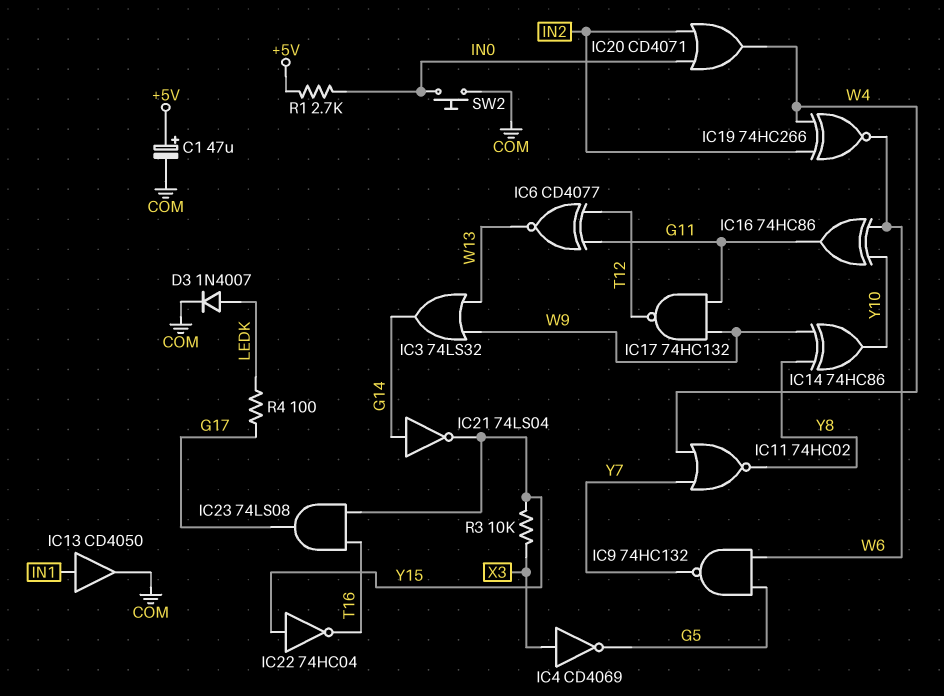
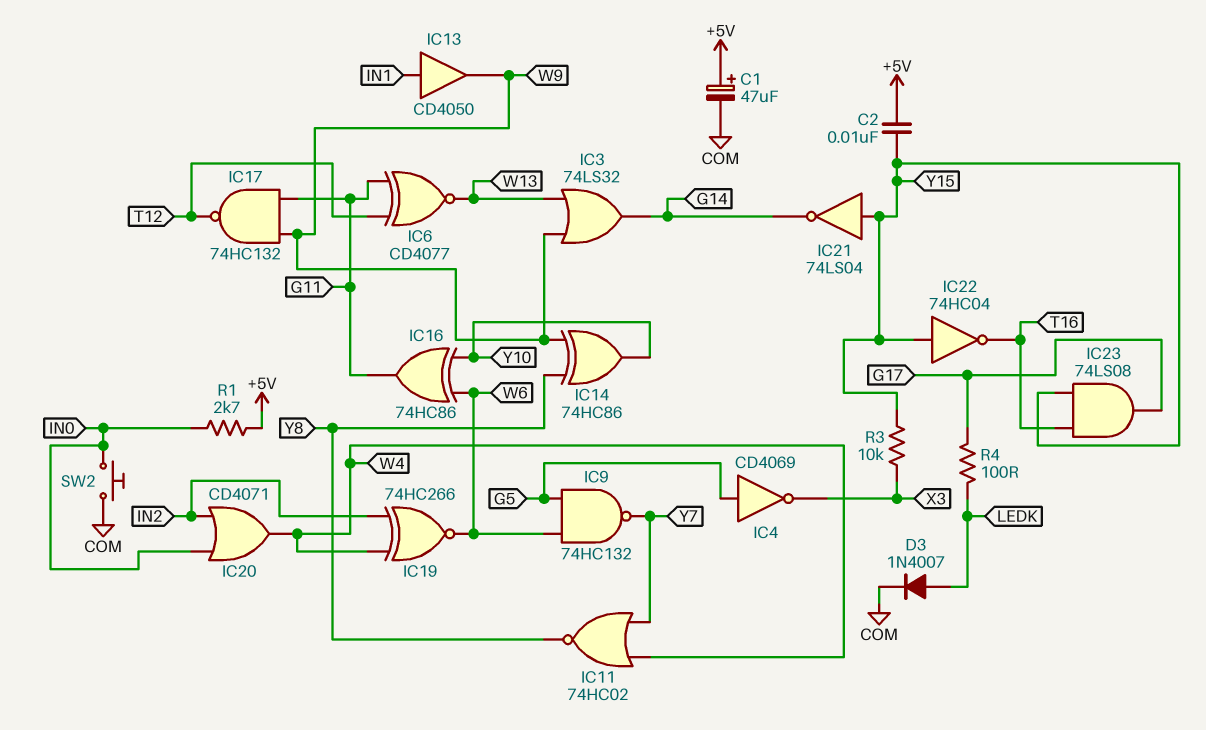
C2: none -> 10nF (+5V, Y15)
IC4: NOT CD4069 (in X3, out G5) -> NOT CD4069 (in G5, out X3)
IC13: buffer CD4050 (in IN1, out COM) -> buffer CD4050 (in IN1, out W9)
IC21: NOT 74LS04 (in G14, out Y15) -> NOT 74LS04 (in Y15, out G14)

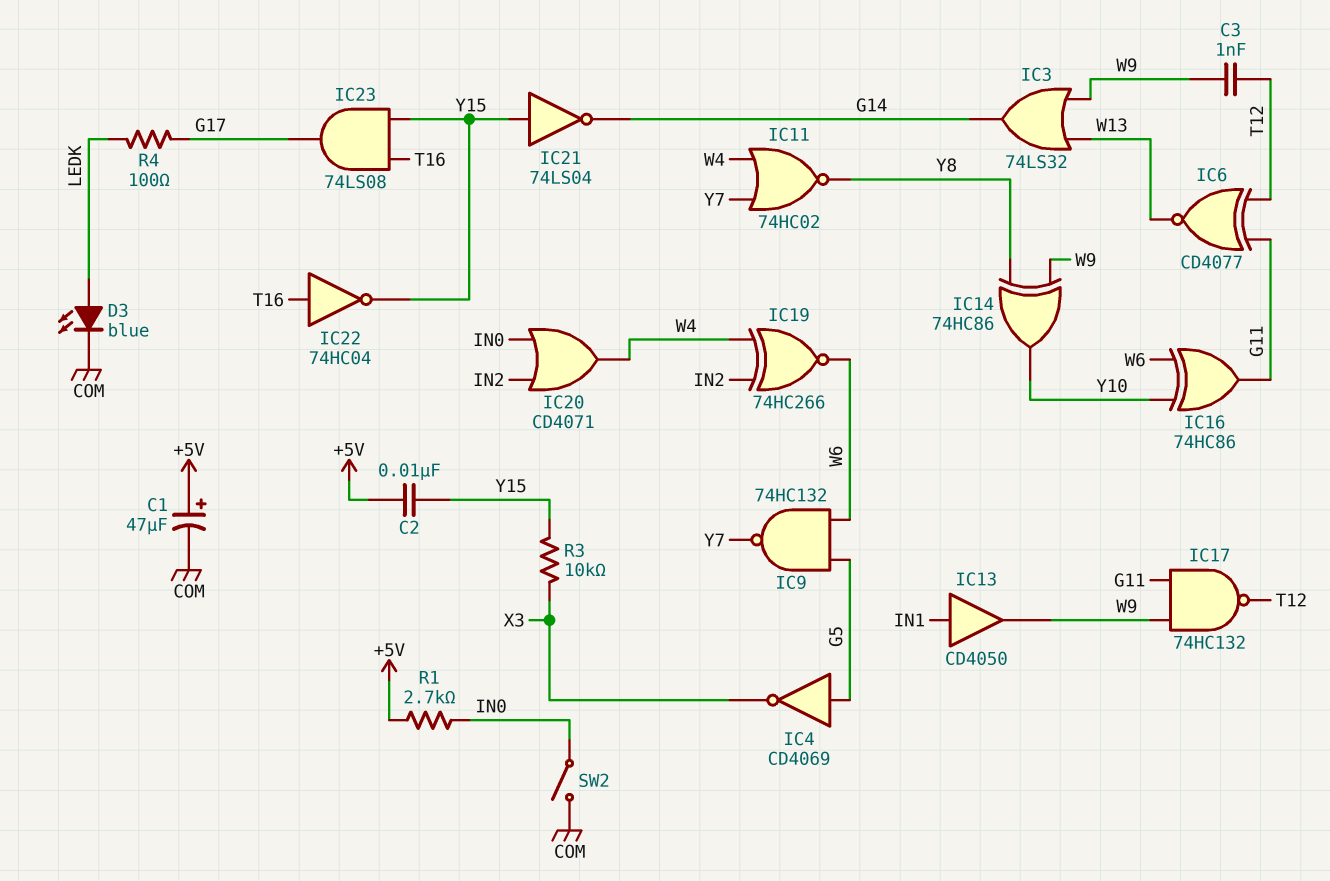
C3: none -> 1nF (T12, W9)
D3: diode 1N4007 (A LEDK, K COM) -> LED blue (A LEDK, K COM)
IC22: NOT 74HC04 (in Y15, out T16) -> NOT 74HC04 (in T16, out Y15)
SW2: button (COM, IN0) -> switch (COM, IN0)

